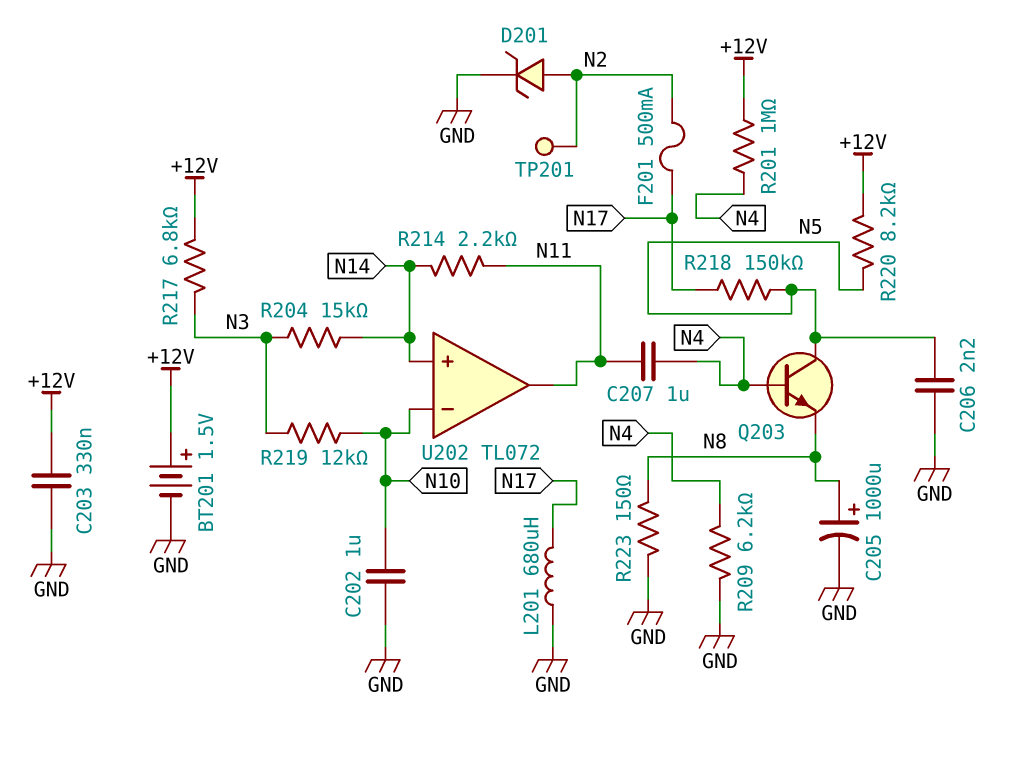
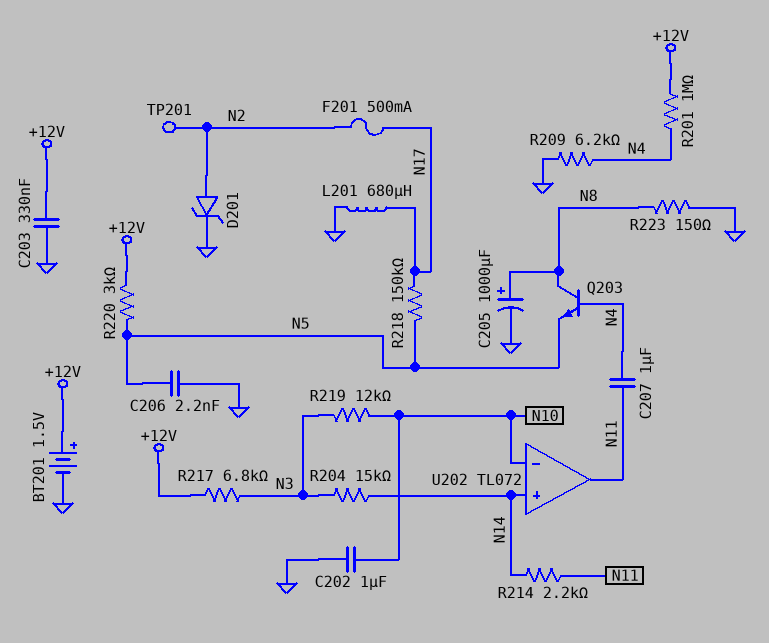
Q203: NPN (B N4, C N5, E N8) -> NPN (B N4, C N8, E N5)
R220: 8.2k (+12V, N5) -> 3k (+12V, N5)

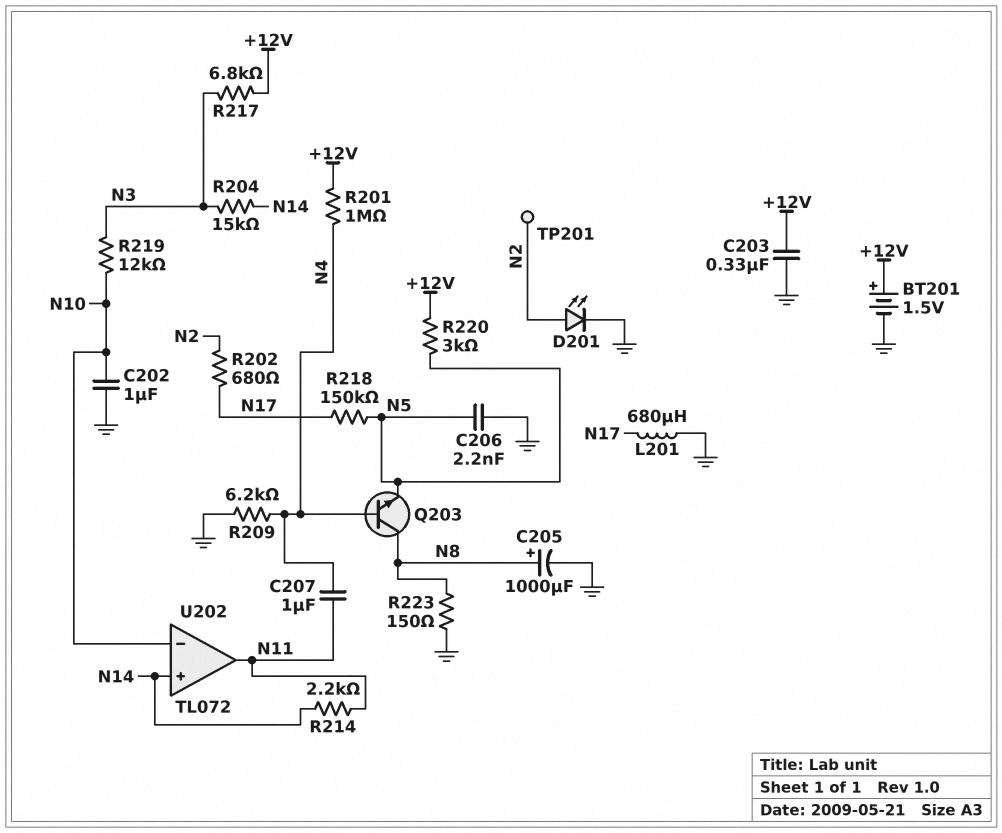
D201: zener (A N2, K GND) -> LED (A N2, K GND)
F201: 500mA (N2, N17) -> none
R202: none -> 680 (N2, N17)

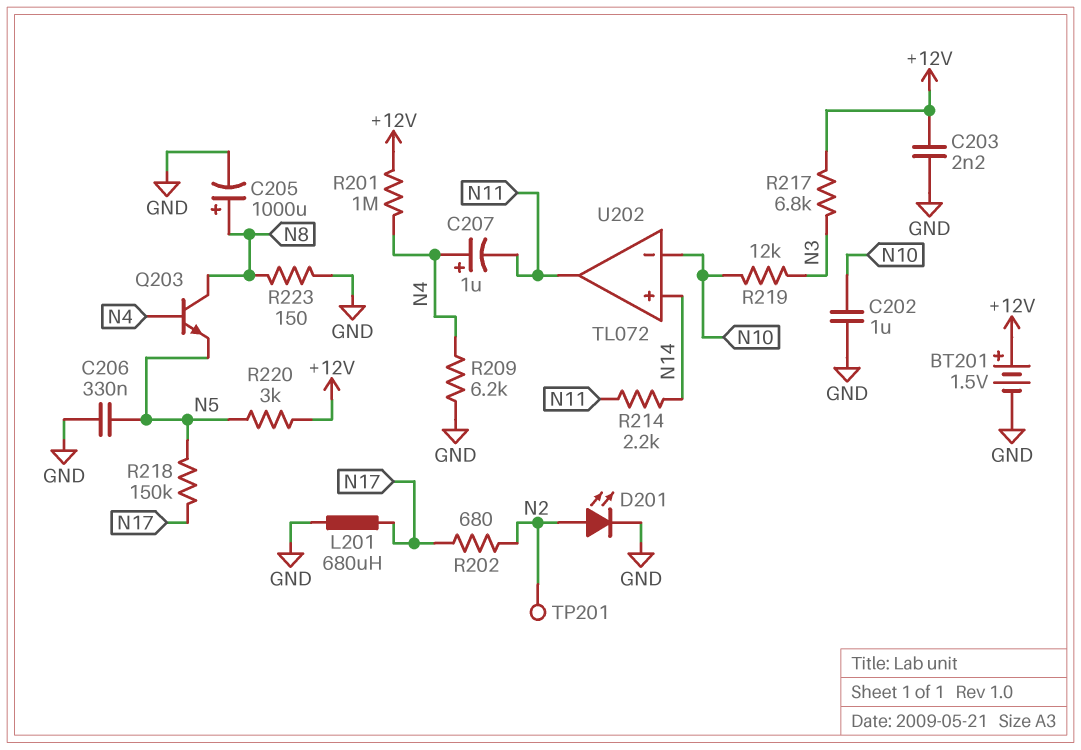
C203: 330nF (+12V, GND) -> 2.2nF (+12V, GND)
C206: 2.2nF (GND, N5) -> 330nF (GND, N5)
C207: 1uF (N4, N11) -> 1uF (plus N4, minus N11)
R204: 15k (N3, N14) -> none

